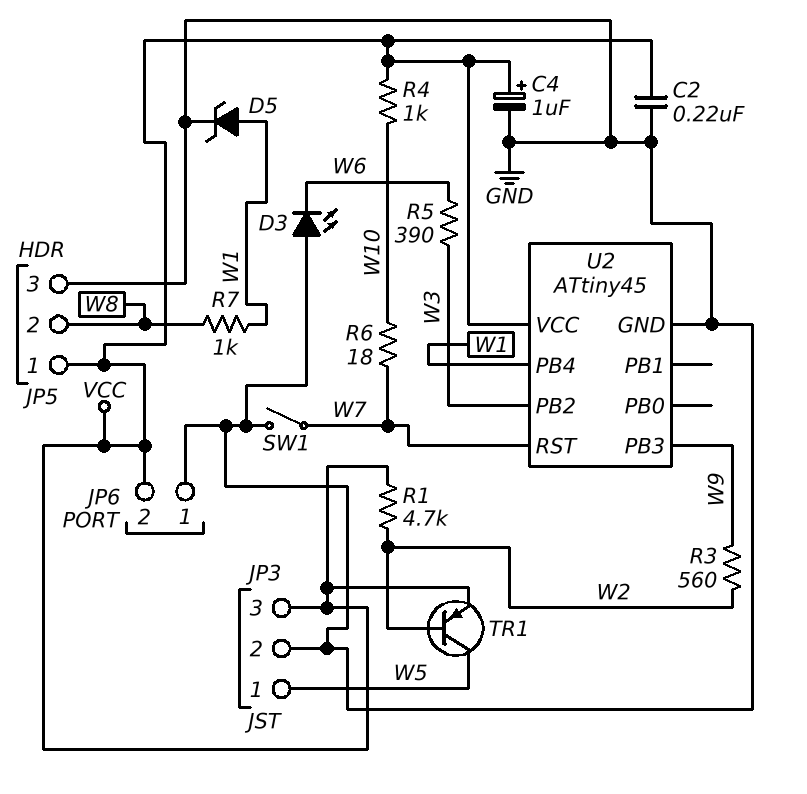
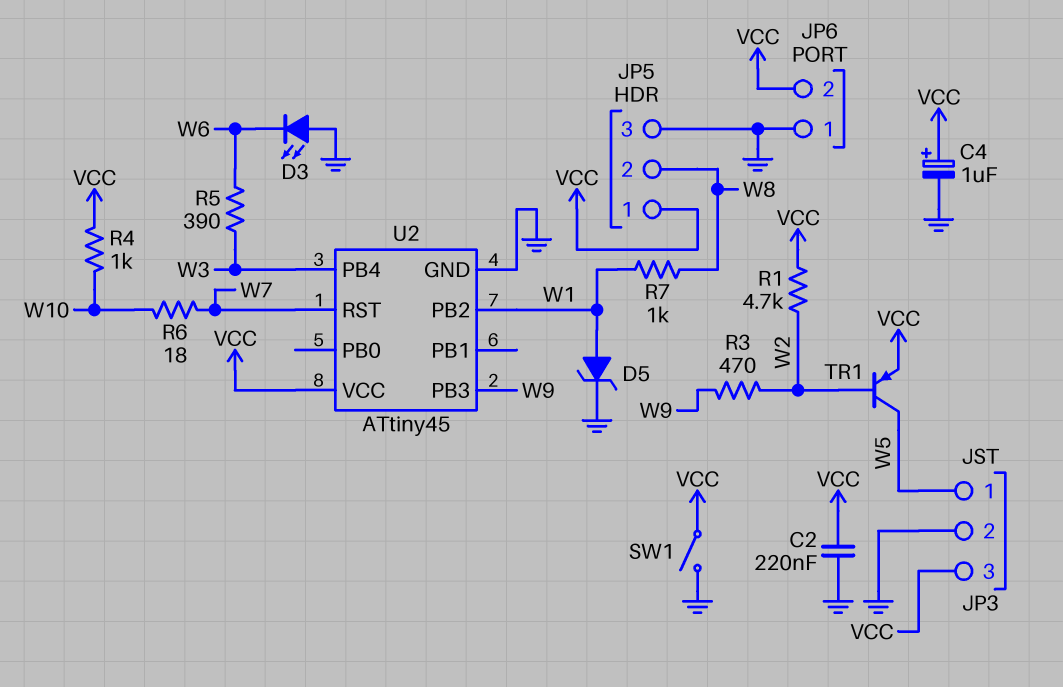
R3: 560 (W2, W9) -> 470 (W2, W9)
SW1: switch (GND, W7) -> switch (GND, VCC)
U2 pin PB2: W3 -> W1
U2 pin PB4: W1 -> W3

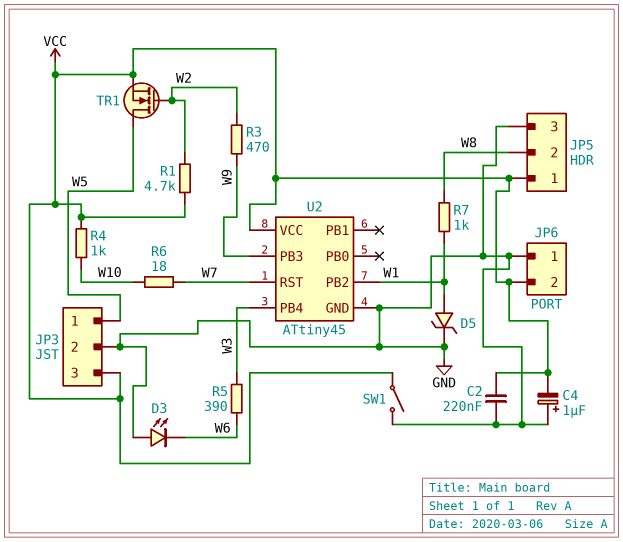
C4: 1uF (plus VCC, minus GND) -> 1uF (plus GND, minus VCC)
TR1: PNP (B W2, C W5, E VCC) -> NMOS (G W2, D W5, S VCC)

